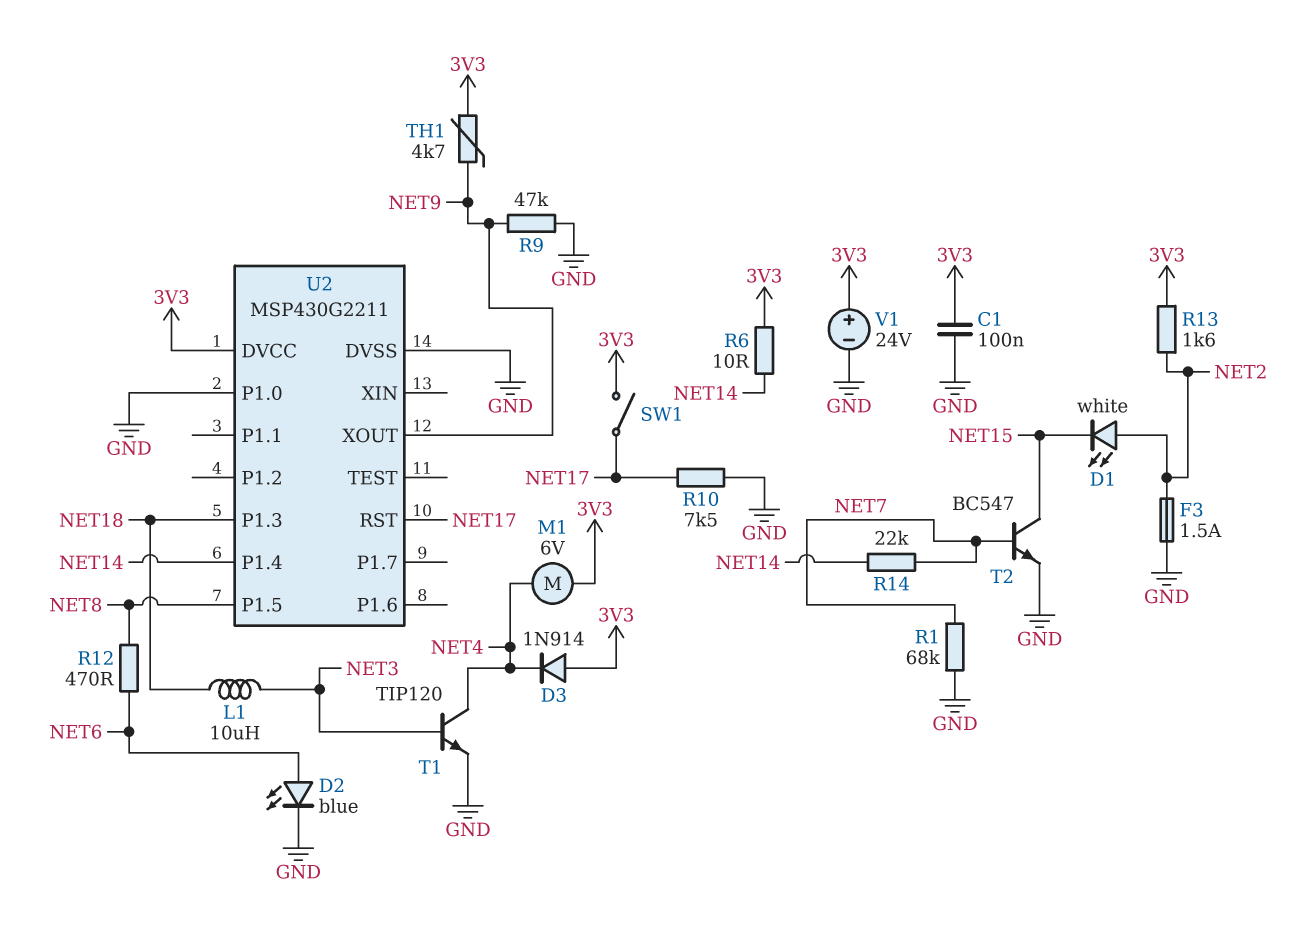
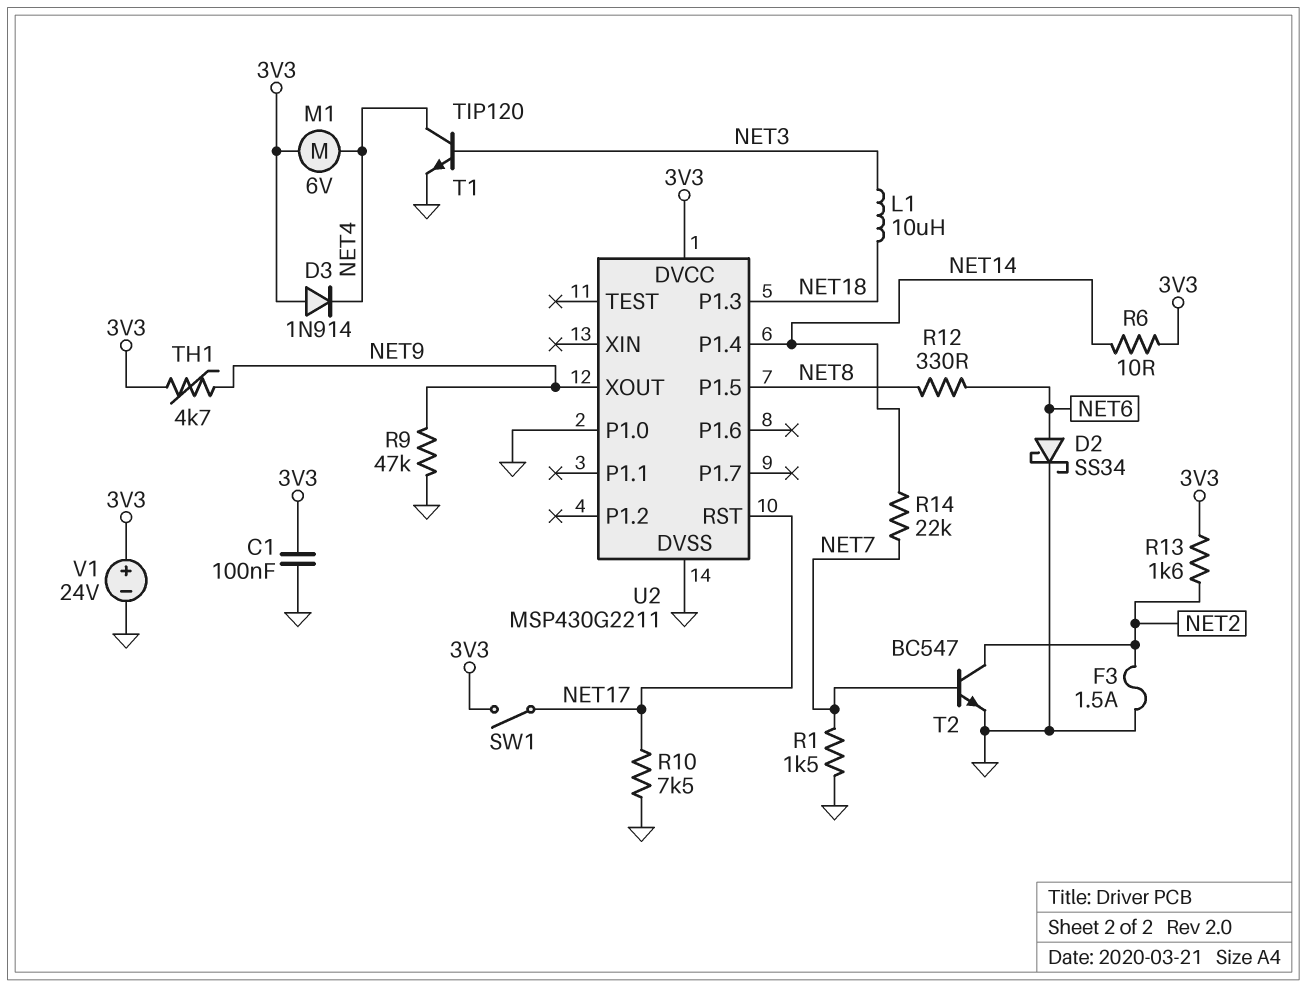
D1: LED white (A NET2, K NET15) -> none
D2: LED blue (A NET6, K GND) -> schottky SS34 (A NET6, K GND)
R1: 68k (GND, NET7) -> 1.5k (GND, NET7)
R12: 470 (NET6, NET8) -> 330 (NET6, NET8)
T2: NPN BC547 (B NET7, C NET15, E GND) -> NPN BC547 (B NET7, C NET2, E GND)

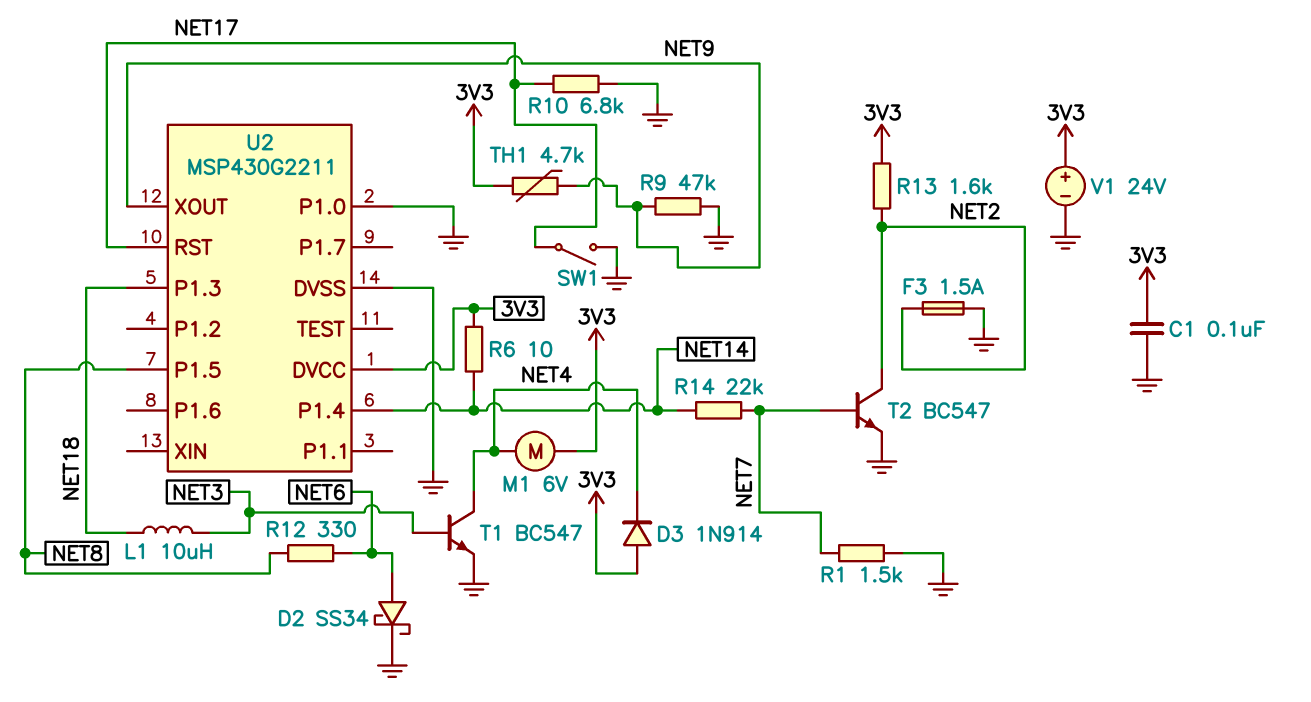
R10: 7.5k (GND, NET17) -> 6.8k (GND, NET17)
SW1: switch (3V3, NET17) -> switch (GND, NET17)
T1: NPN TIP120 (B NET3, C NET4, E GND) -> NPN BC547 (B NET3, C NET4, E GND)

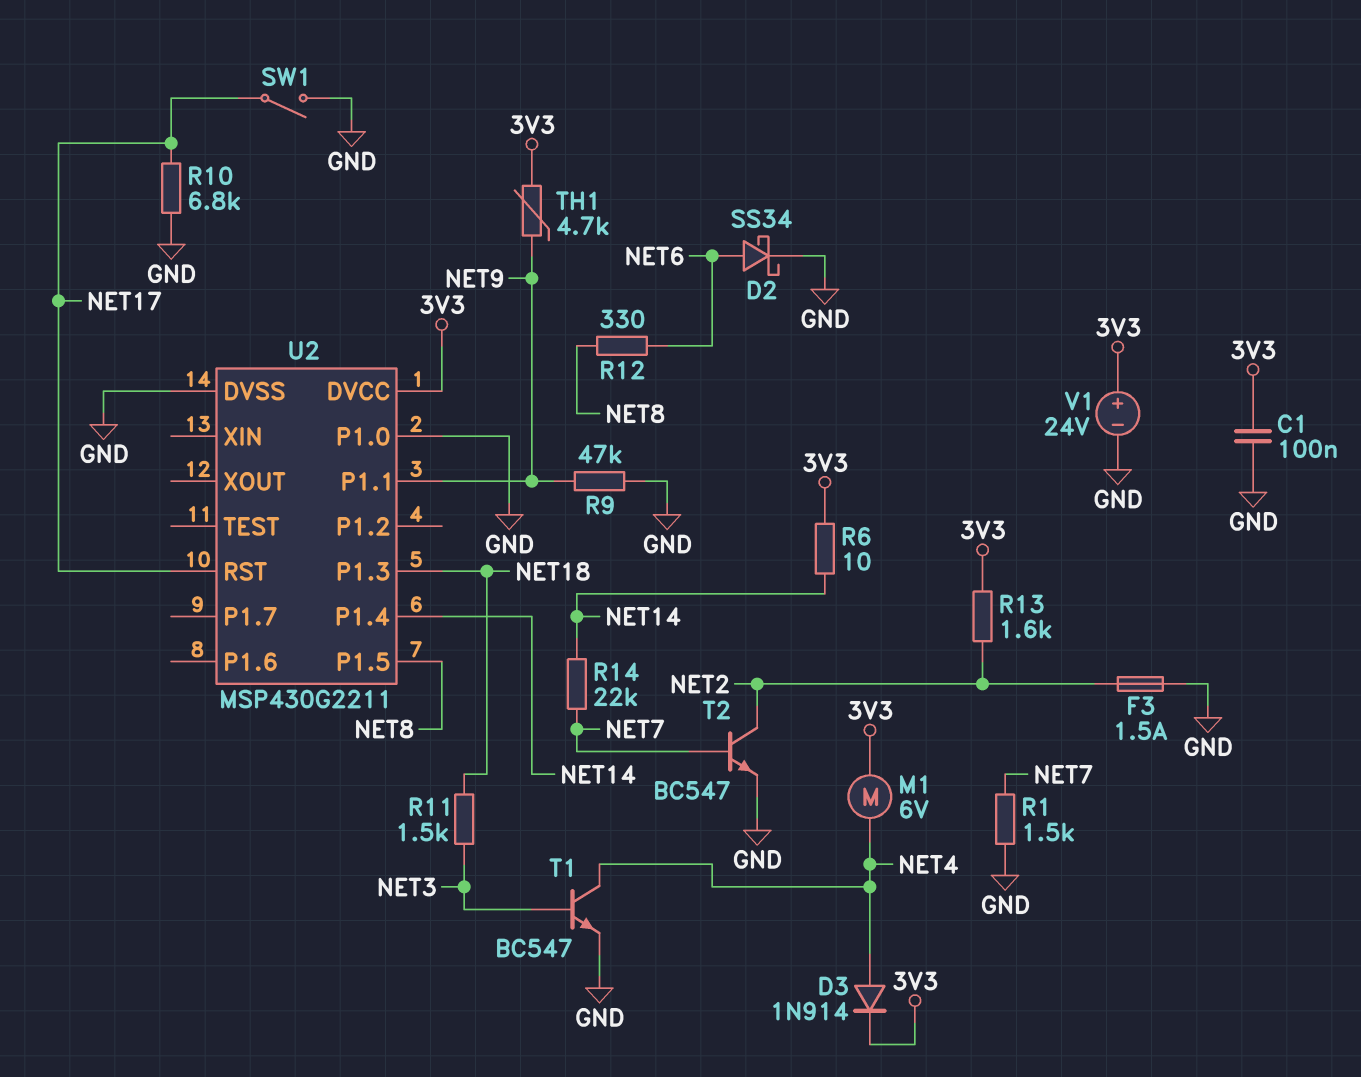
D3: diode 1N914 (A 3V3, K NET4) -> diode 1N914 (A NET4, K 3V3)
L1: 10uH (NET3, NET18) -> none
R11: none -> 1.5k (NET3, NET18)
U2 pin P1.1: none -> NET9
U2 pin XOUT: NET9 -> none

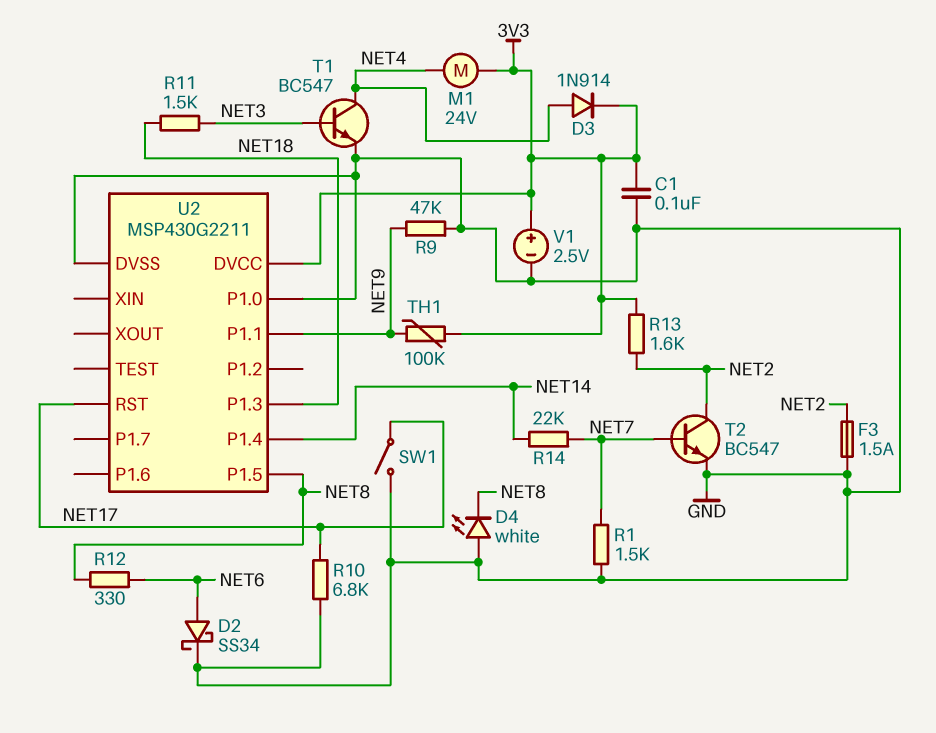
D4: none -> LED white (A GND, K NET8)
M1: motor 6V (3V3, NET4) -> motor 24V (3V3, NET4)
R6: 10 (3V3, NET14) -> none
TH1: 4.7k (3V3, NET9) -> 100k (3V3, NET9)
V1: 24V (plus 3V3, minus GND) -> 2.5V (plus 3V3, minus GND)

